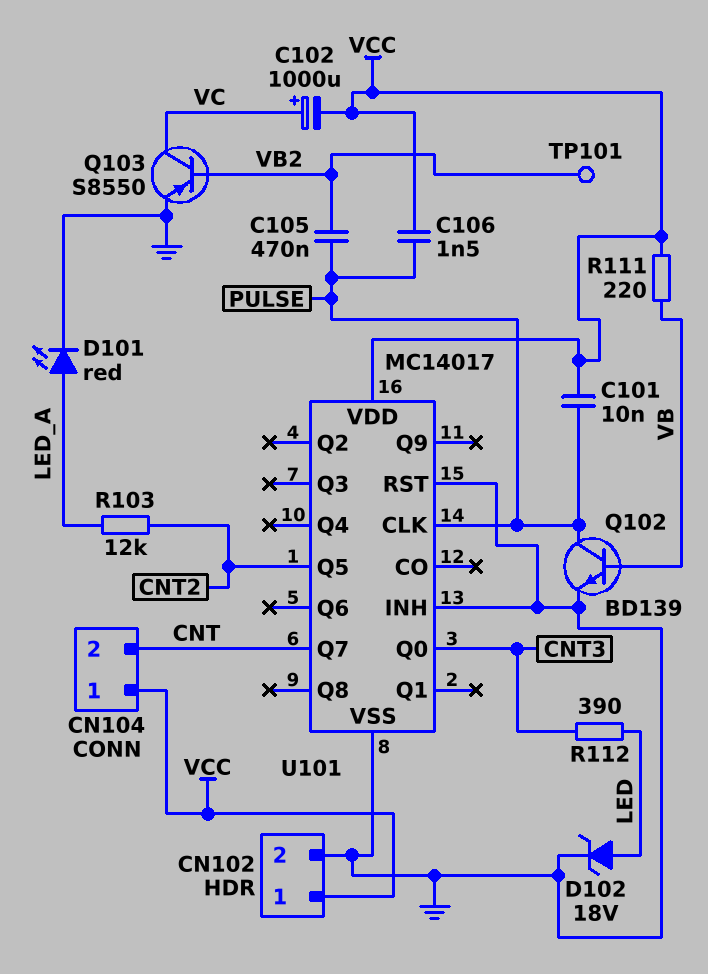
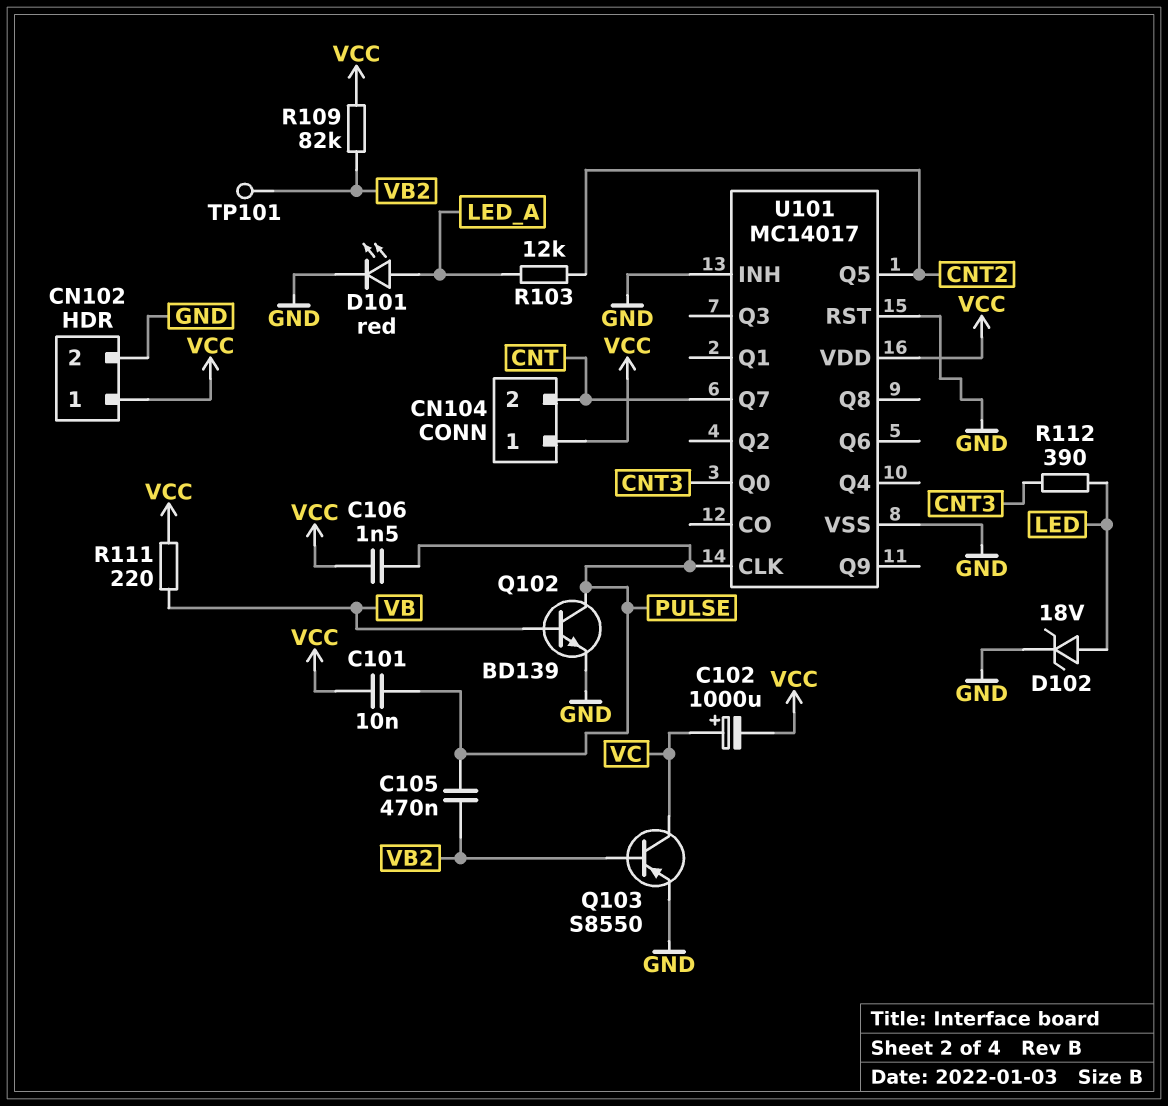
R109: none -> 82k (VB2, VCC)

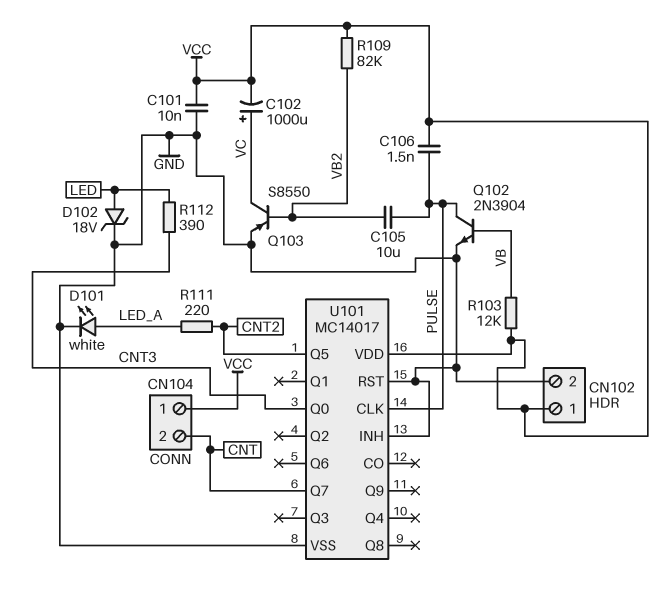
C101: 10nF (PULSE, VCC) -> 10nF (GND, VCC)
C105: 470nF (PULSE, VB2) -> 10uF (PULSE, VB2)
D101: LED red (A LED_A, K GND) -> LED white (A LED_A, K GND)
Q102: NPN BD139 (B VB, C PULSE, E GND) -> NPN 2N3904 (B VB, C PULSE, E GND)
R103: 12k (CNT2, LED_A) -> 12k (VB, VCC)
R111: 220 (VB, VCC) -> 220 (CNT2, LED_A)
TP101: test point (VB2) -> none

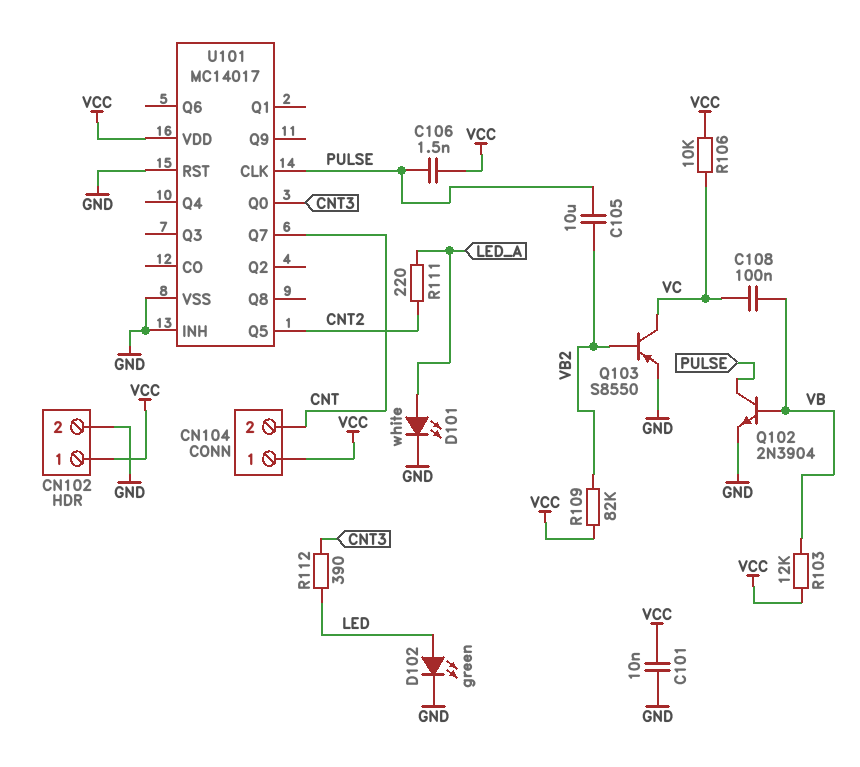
C102: 1000uF (plus VC, minus VCC) -> none
C108: none -> 100nF (VB, VC)
D102: zener 18V (A LED, K GND) -> LED green (A LED, K GND)
R106: none -> 10k (VC, VCC)

